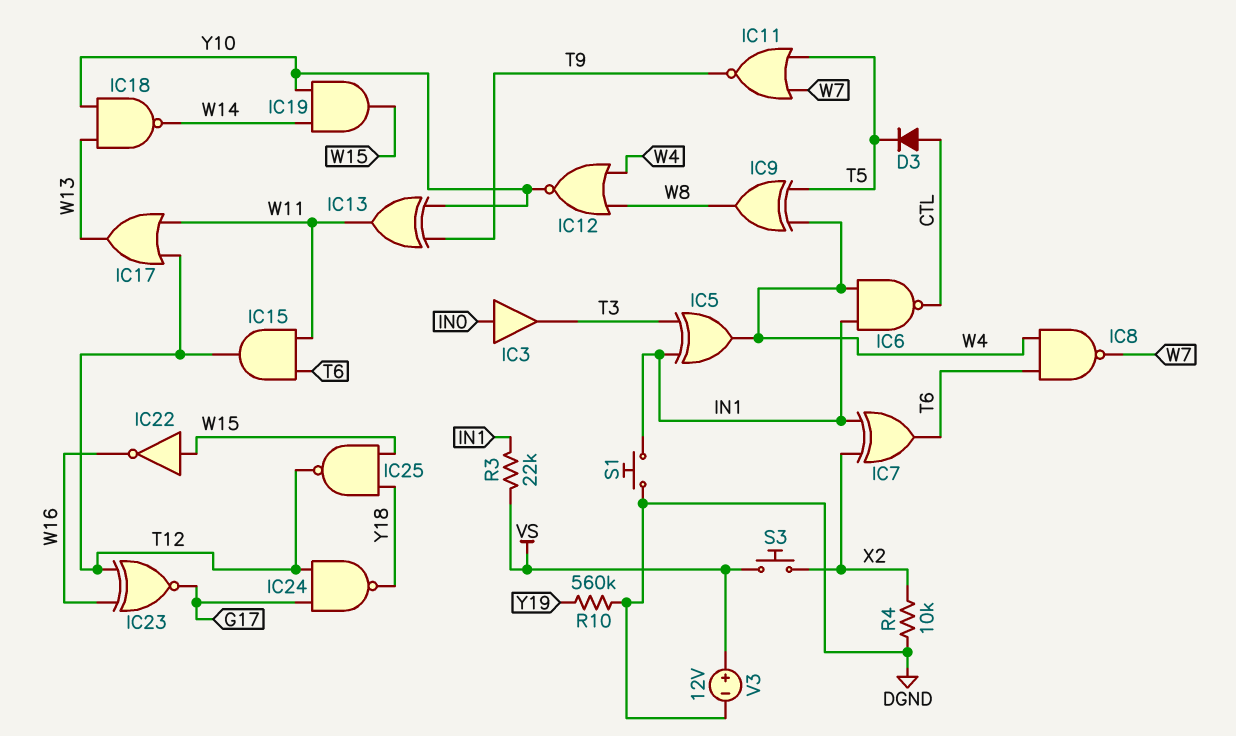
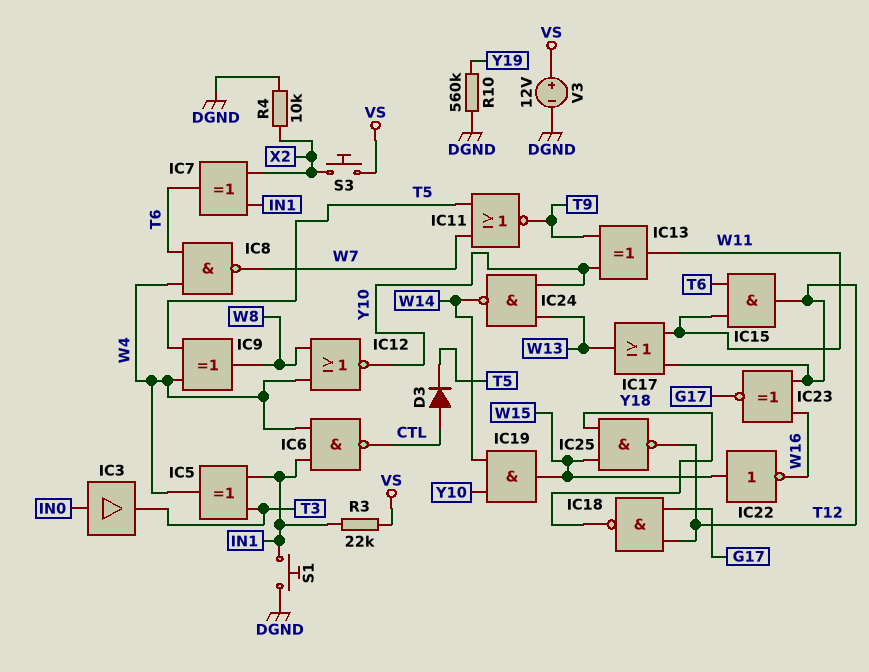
IC18: NAND (in W13, in Y10, out W14) -> NAND (in G17, in T12, out Y18)
IC24: NAND (in G17, in T12, out Y18) -> NAND (in W13, in Y10, out W14)

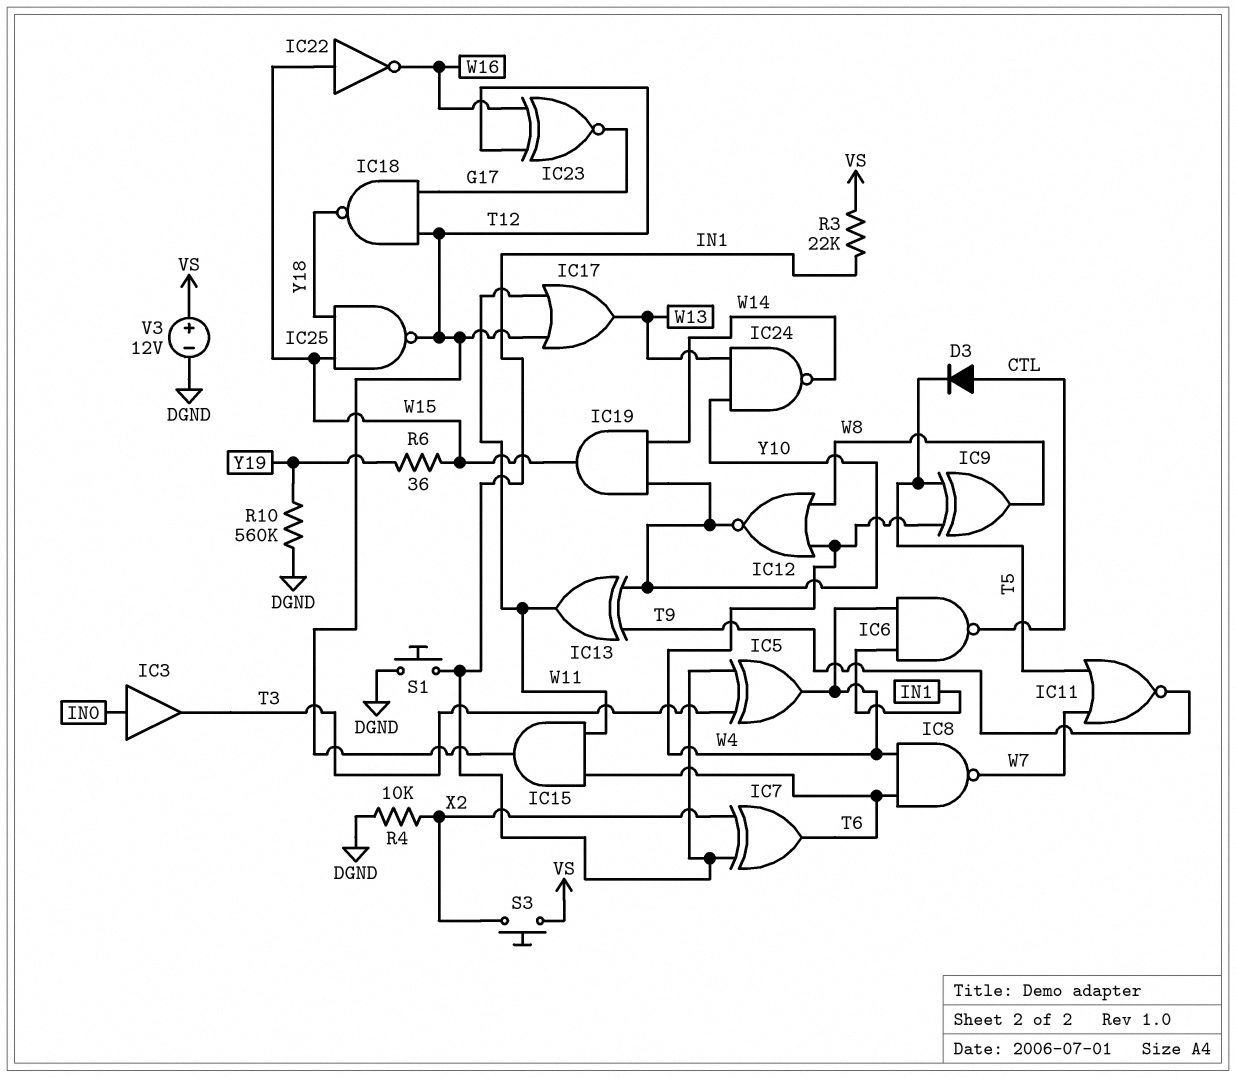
R6: none -> 36 (W15, Y19)

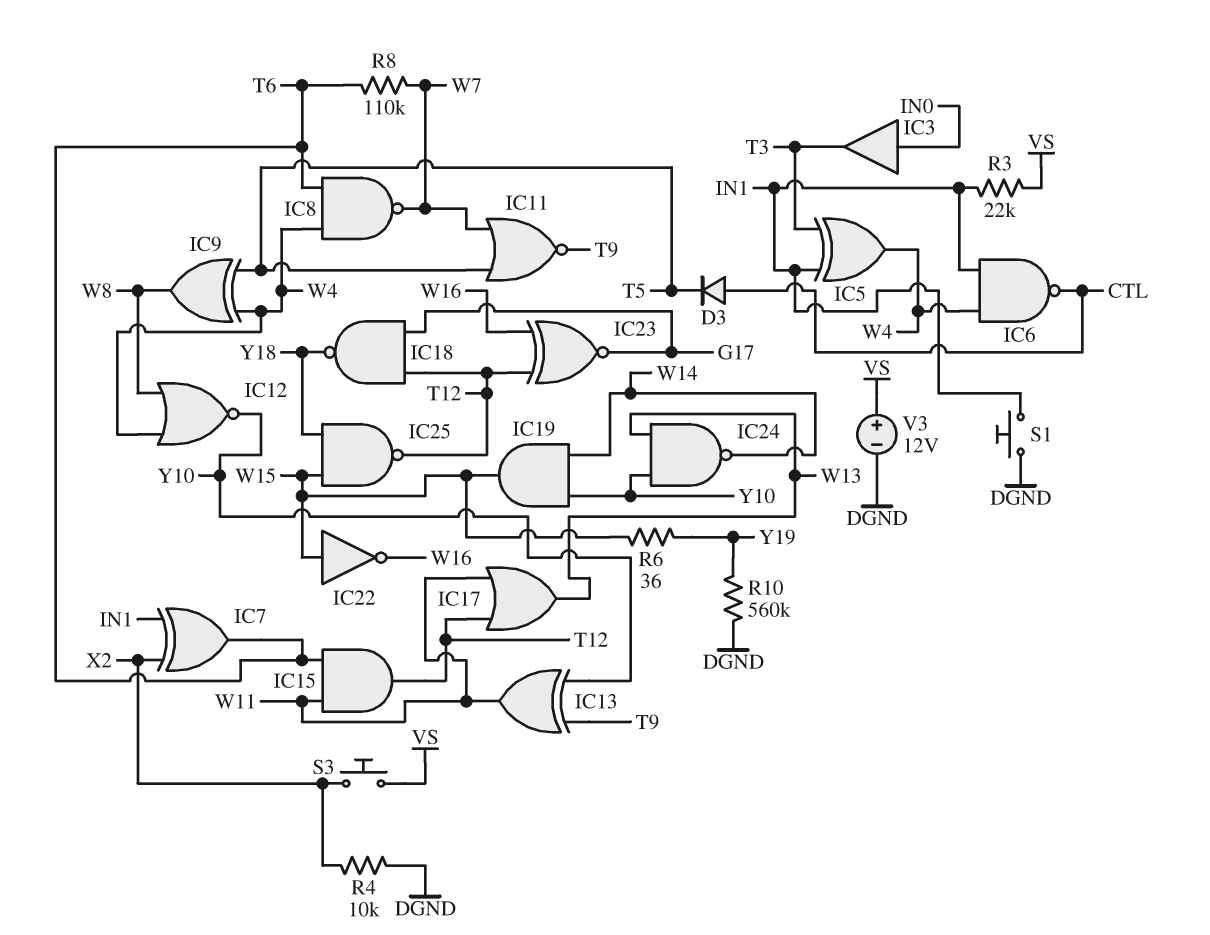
R8: none -> 110k (T6, W7)

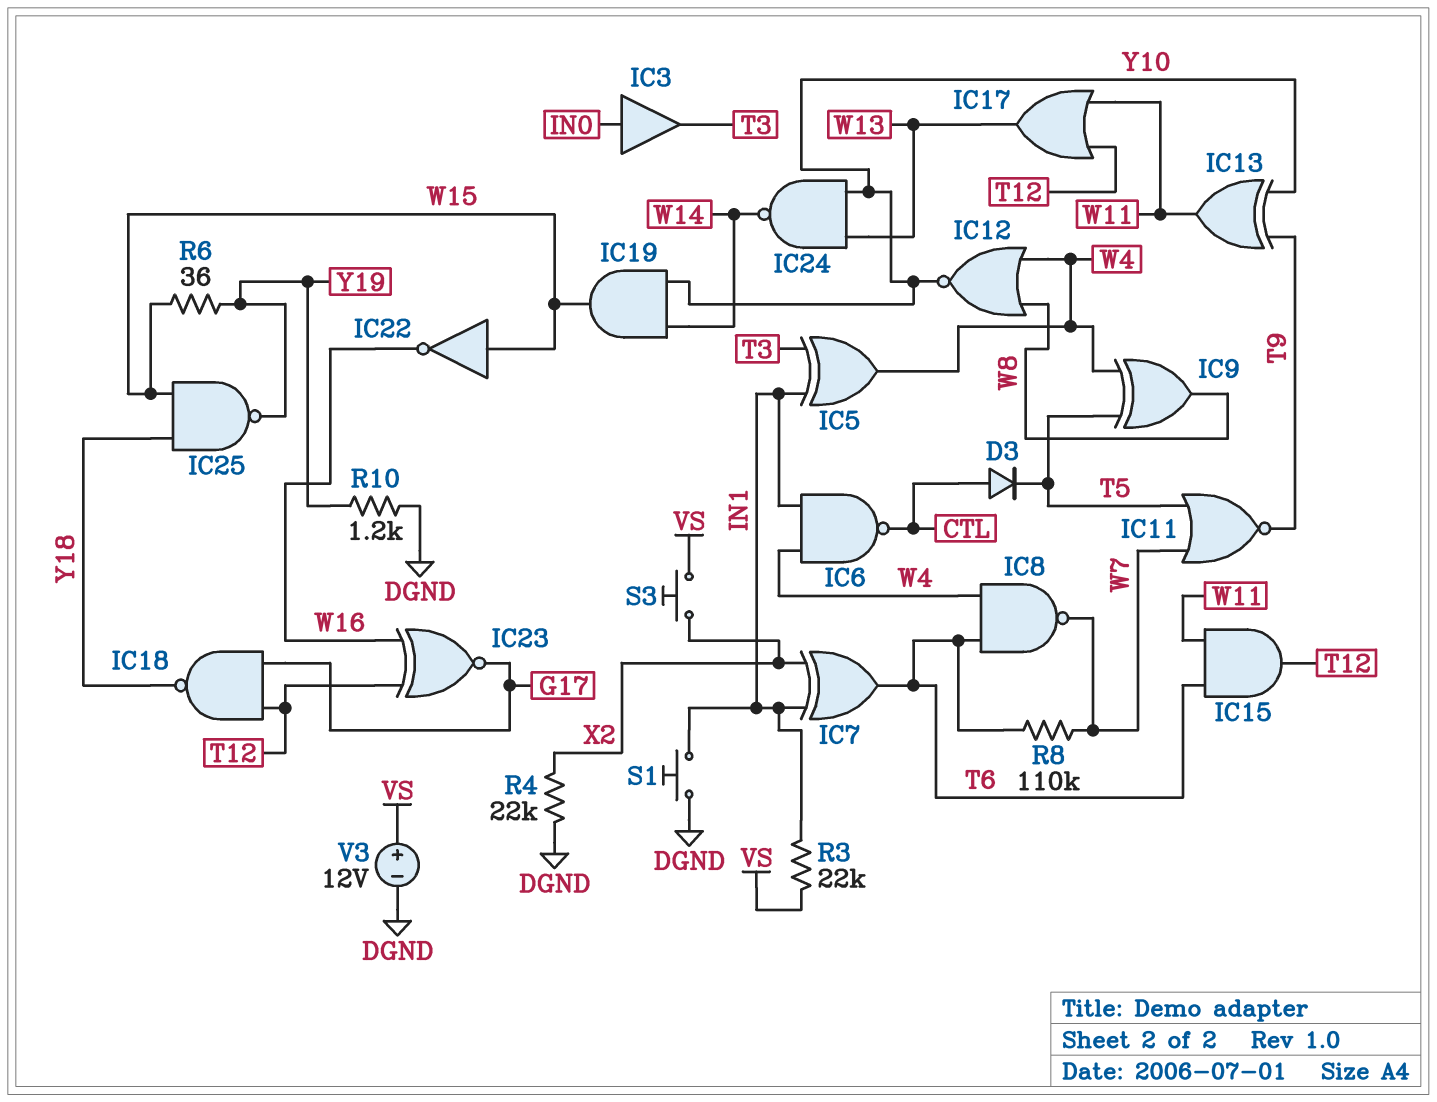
IC25: NAND (in W15, in Y18, out T12) -> NAND (in W15, in Y18, out Y19)
R4: 10k (DGND, X2) -> 22k (DGND, X2)
R10: 560k (DGND, Y19) -> 1.2k (DGND, Y19)

